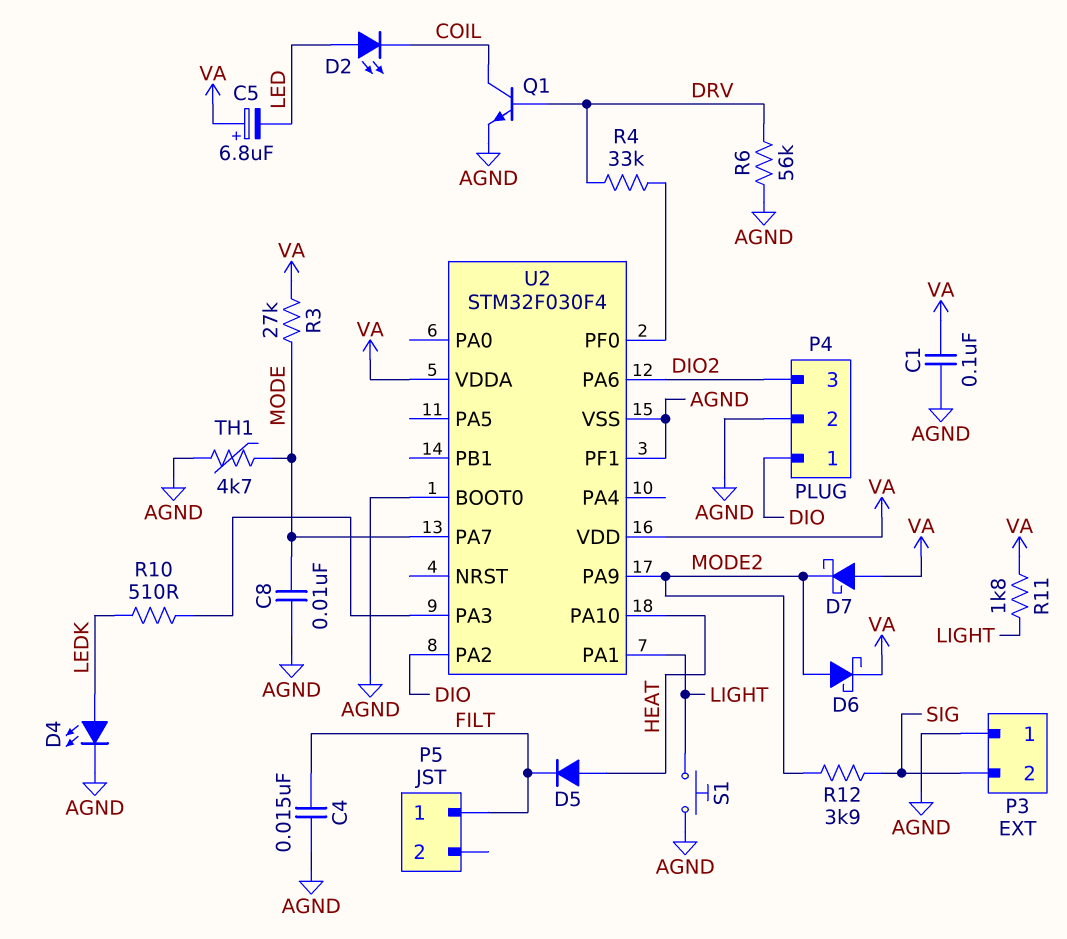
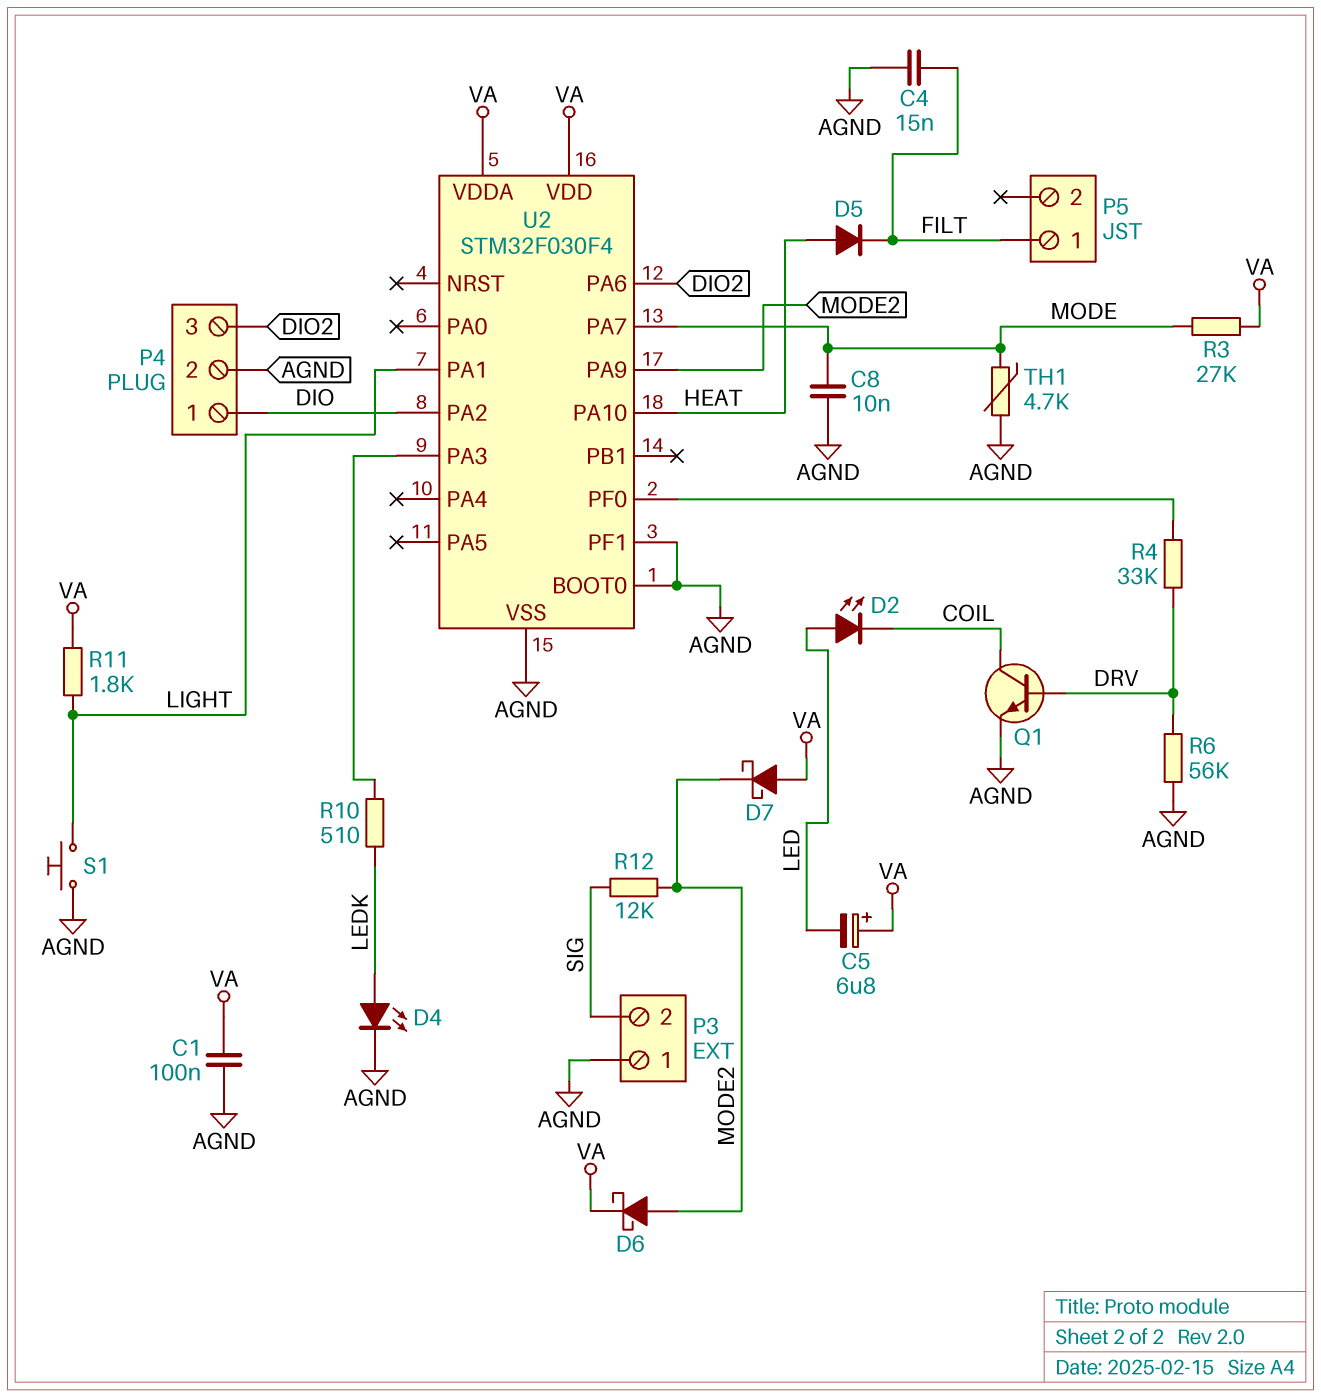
R12: 3.9k (MODE2, SIG) -> 12k (MODE2, SIG)

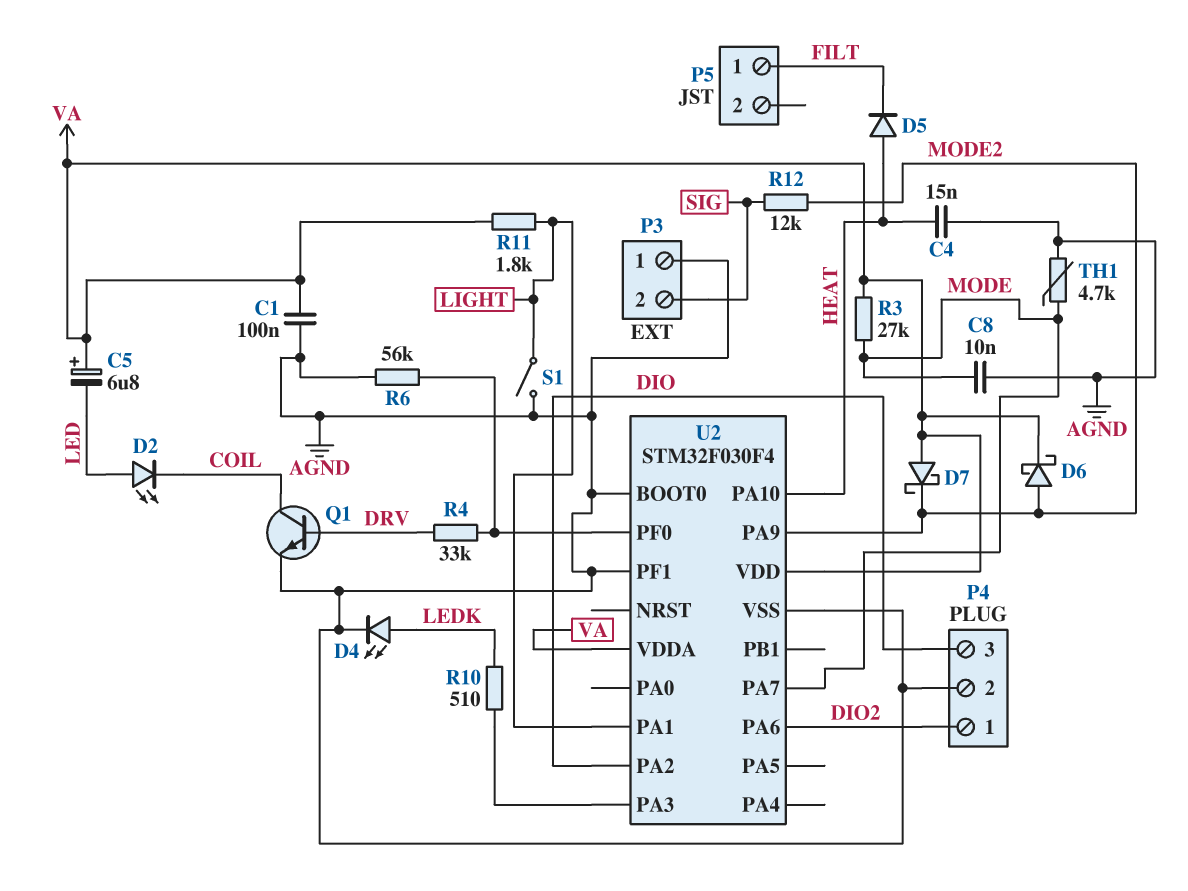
C4: 15nF (AGND, FILT) -> 15nF (AGND, HEAT)
P4 pin 1: DIO -> DIO2
P4 pin 3: DIO2 -> DIO
R6: 56k (AGND, DRV) -> 56k (AGND, U2/PF0)
S1: button (AGND, LIGHT) -> switch (AGND, LIGHT)

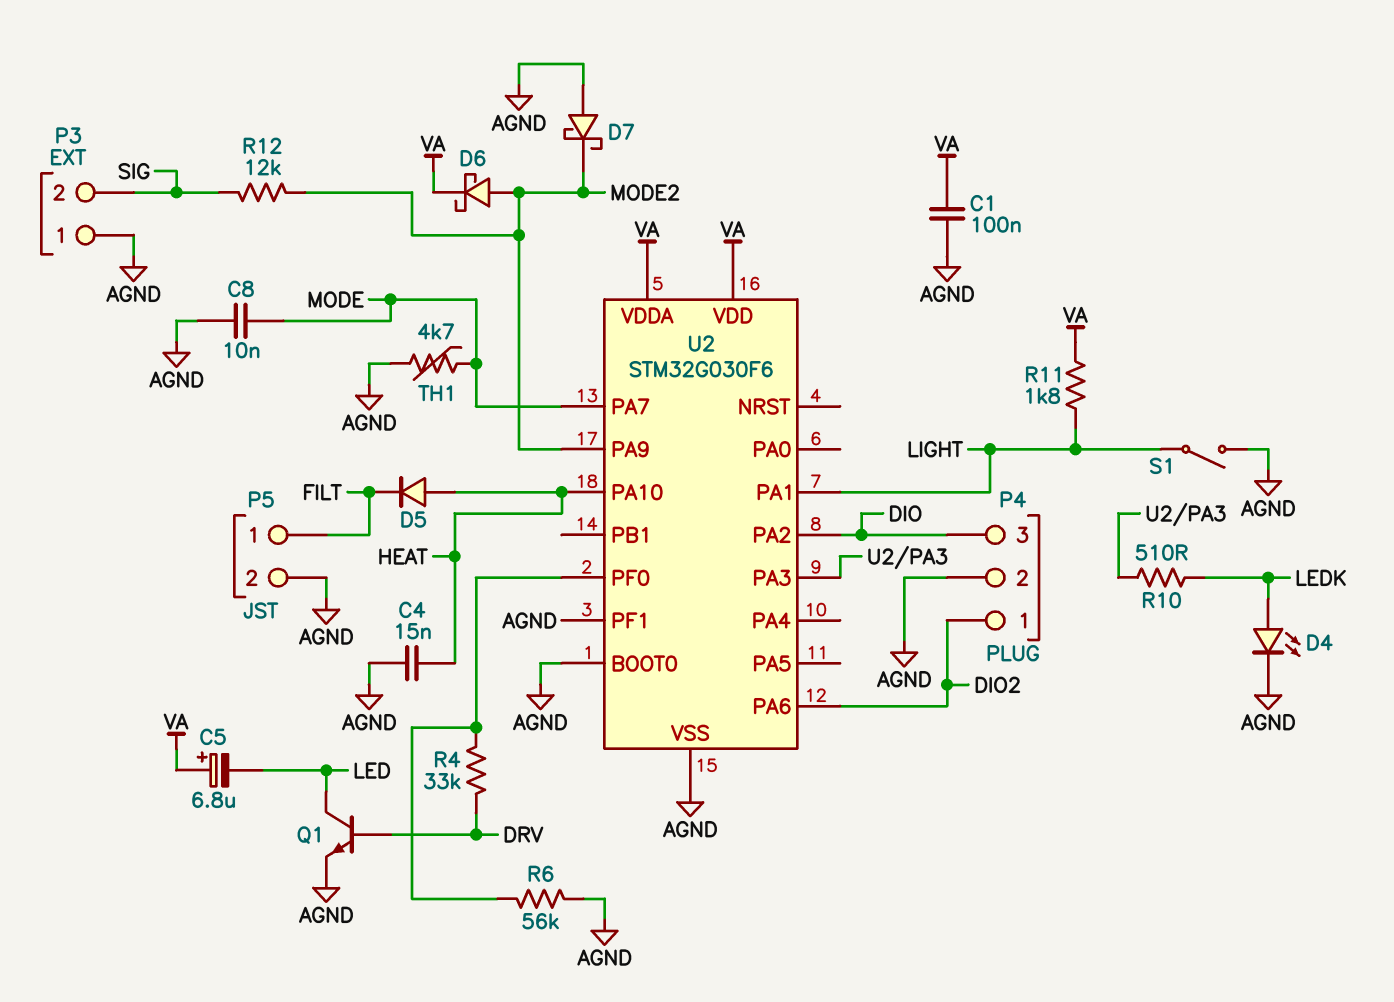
D2: LED (A LED, K COIL) -> none
D7: schottky (A VA, K MODE2) -> schottky (A AGND, K MODE2)
P5 pin 2: none -> AGND
Q1: NPN (B DRV, C COIL, E AGND) -> NPN (B DRV, C LED, E AGND)
R3: 27k (MODE, VA) -> none
U2: STM32F030F4 -> STM32G030F6

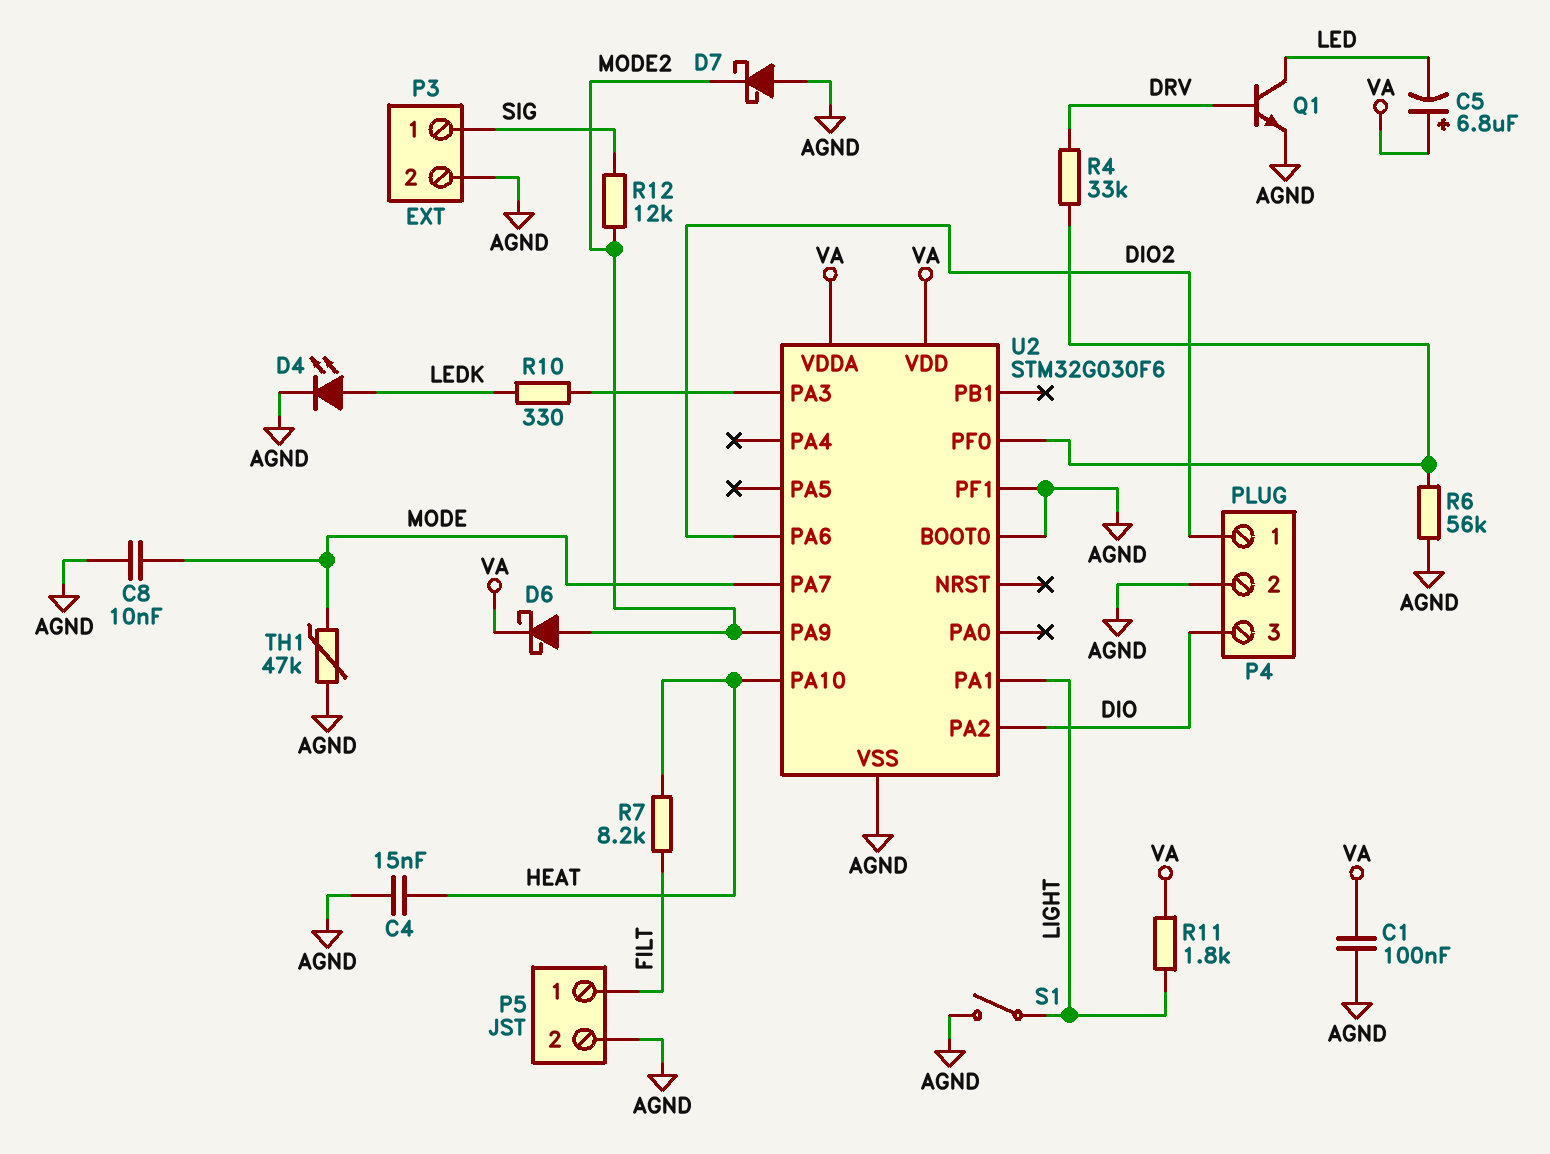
D5: diode (A HEAT, K FILT) -> none
P3 pin 1: AGND -> SIG
P3 pin 2: SIG -> AGND
R7: none -> 8.2k (FILT, HEAT)
R10: 510 (LEDK, U2/PA3) -> 330 (LEDK, U2/PA3)
TH1: 4.7k (AGND, MODE) -> 47k (AGND, MODE)

